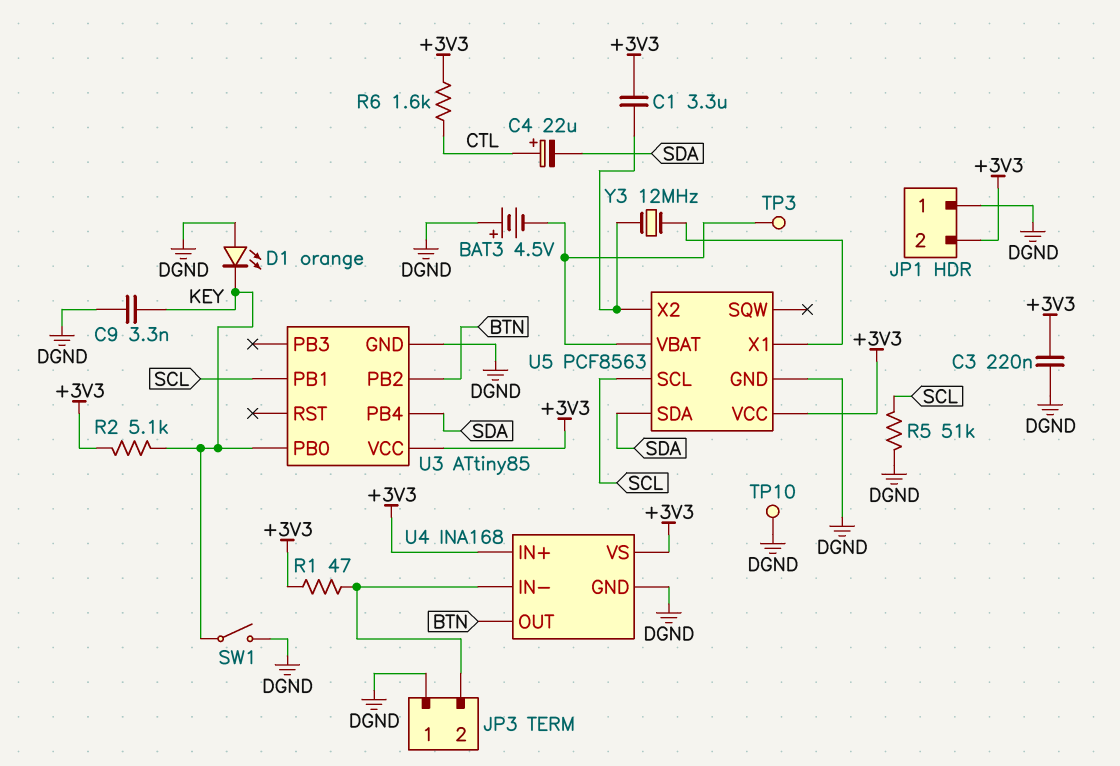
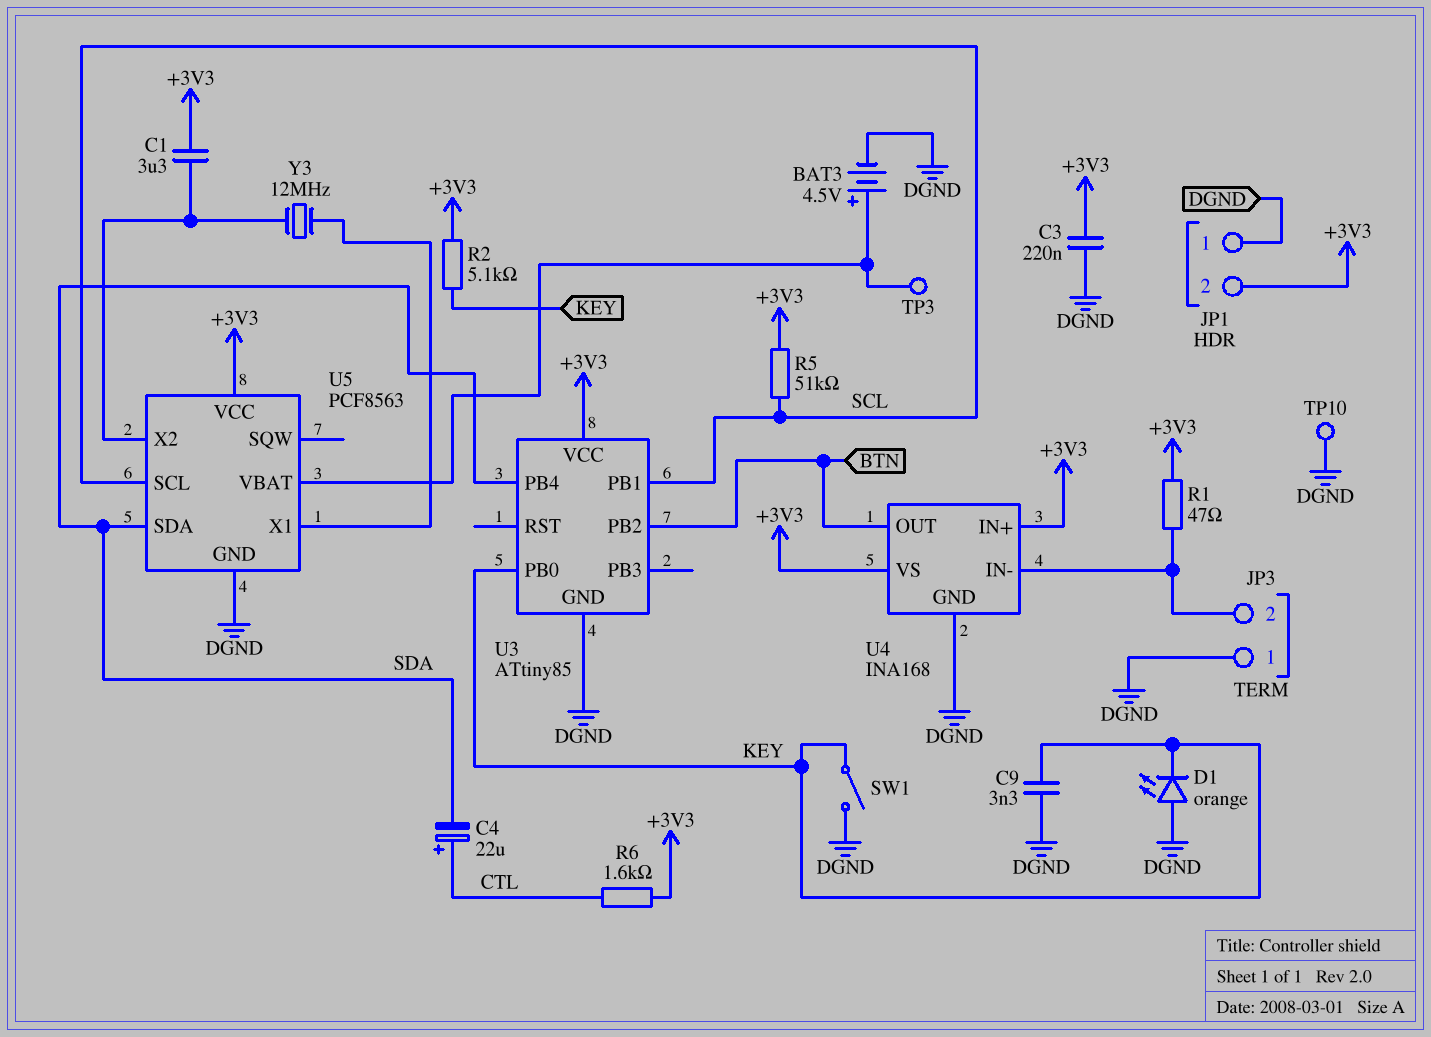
BAT3: 4.5V (plus DGND, minus U5/VBAT) -> 4.5V (plus U5/VBAT, minus DGND)
R5: 51k (DGND, SCL) -> 51k (+3V3, SCL)

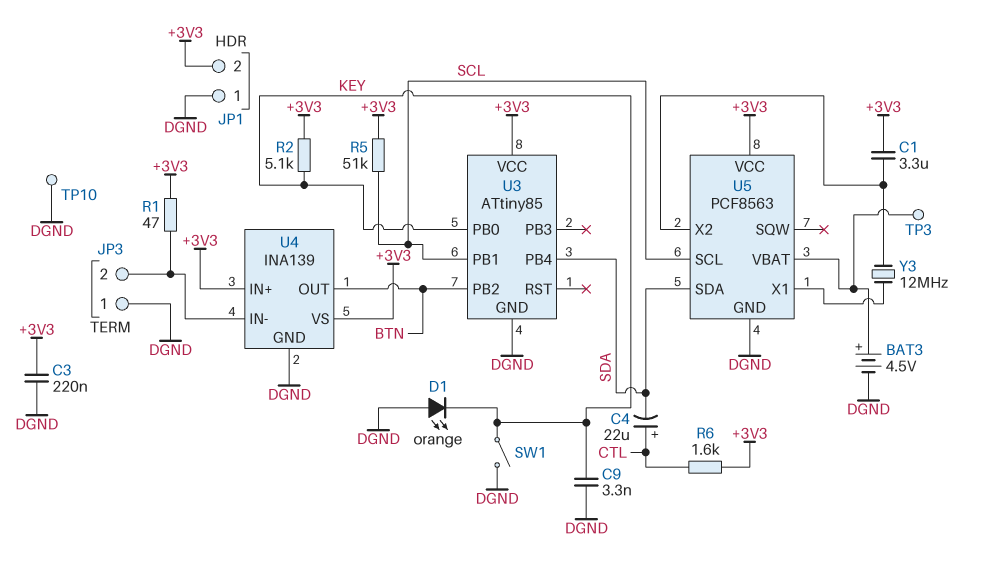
U4: INA168 -> INA139

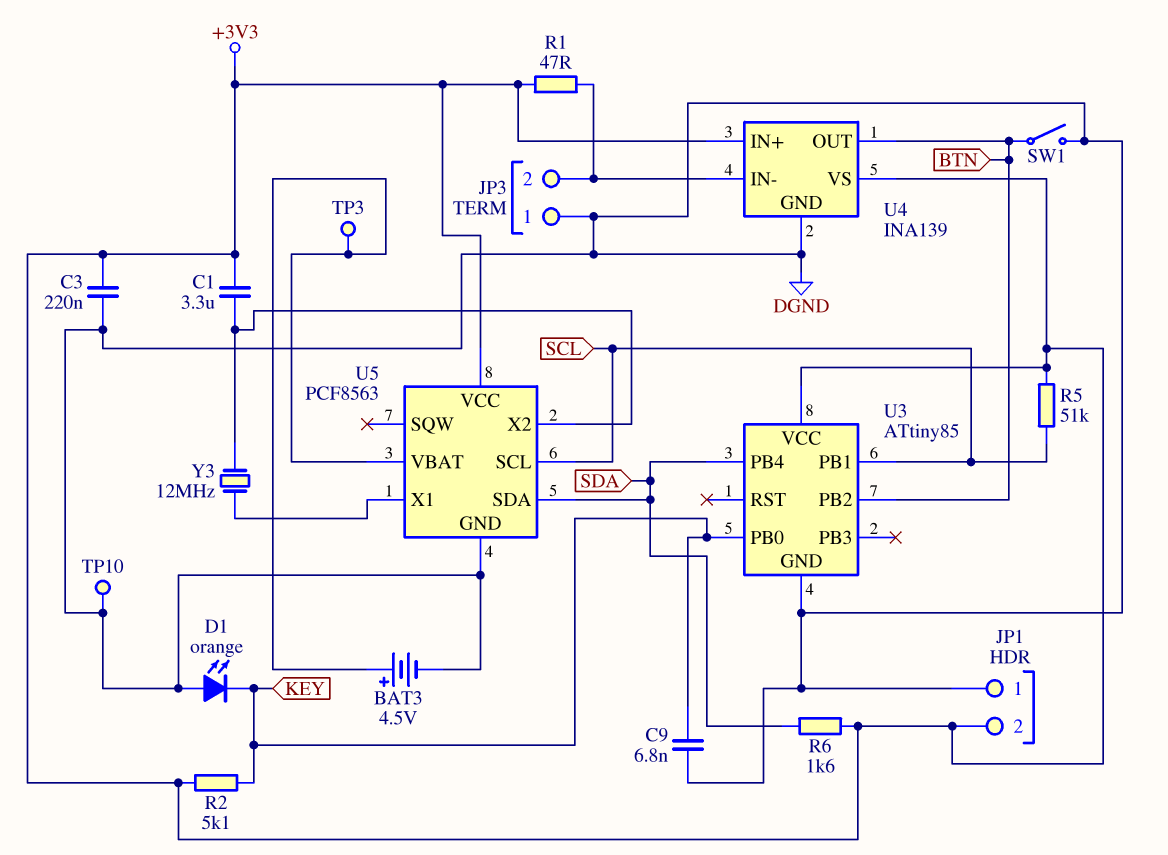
C4: 22uF (plus CTL, minus SDA) -> none
C9: 3.3nF (DGND, KEY) -> 6.8nF (DGND, KEY)
R6: 1.6k (+3V3, CTL) -> 1.6k (+3V3, SDA)
SW1: switch (DGND, KEY) -> switch (BTN, DGND)

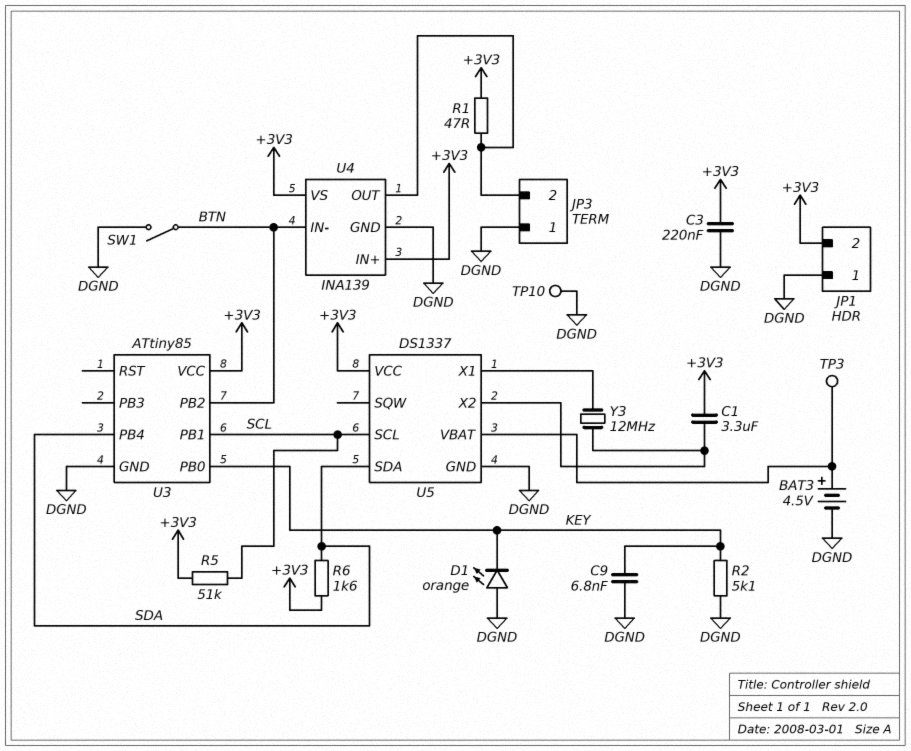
R2: 5.1k (+3V3, KEY) -> 5.1k (DGND, KEY)
U4 pin IN-: JP3/2 -> BTN
U4 pin OUT: BTN -> JP3/2
U5: PCF8563 -> DS1337

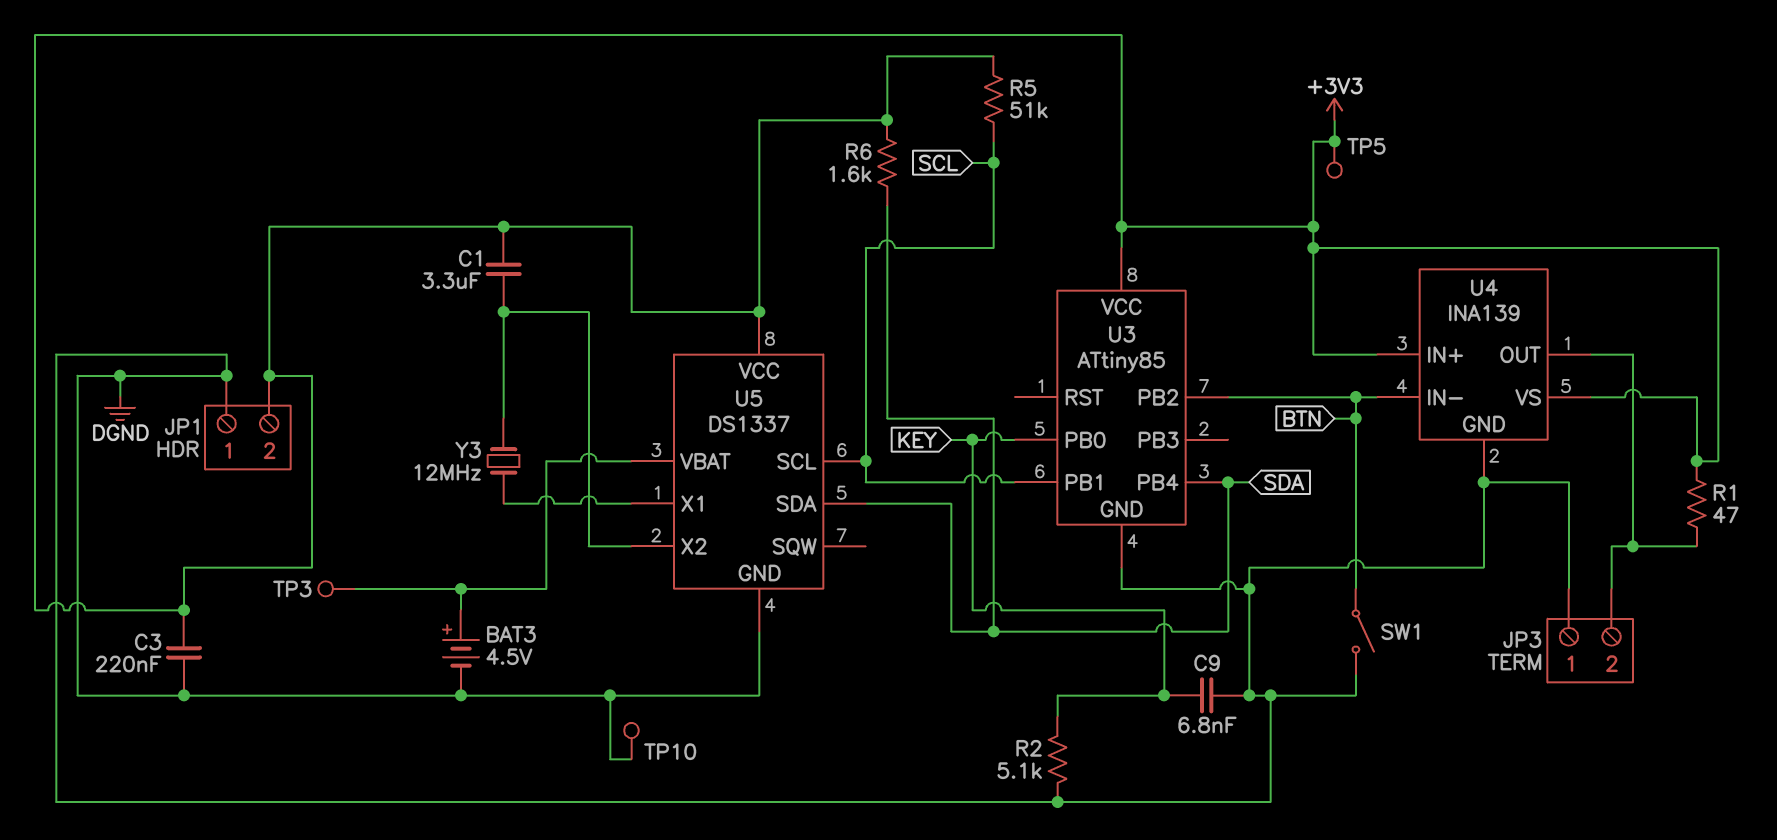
D1: LED orange (A DGND, K KEY) -> none
TP5: none -> test point (+3V3)

